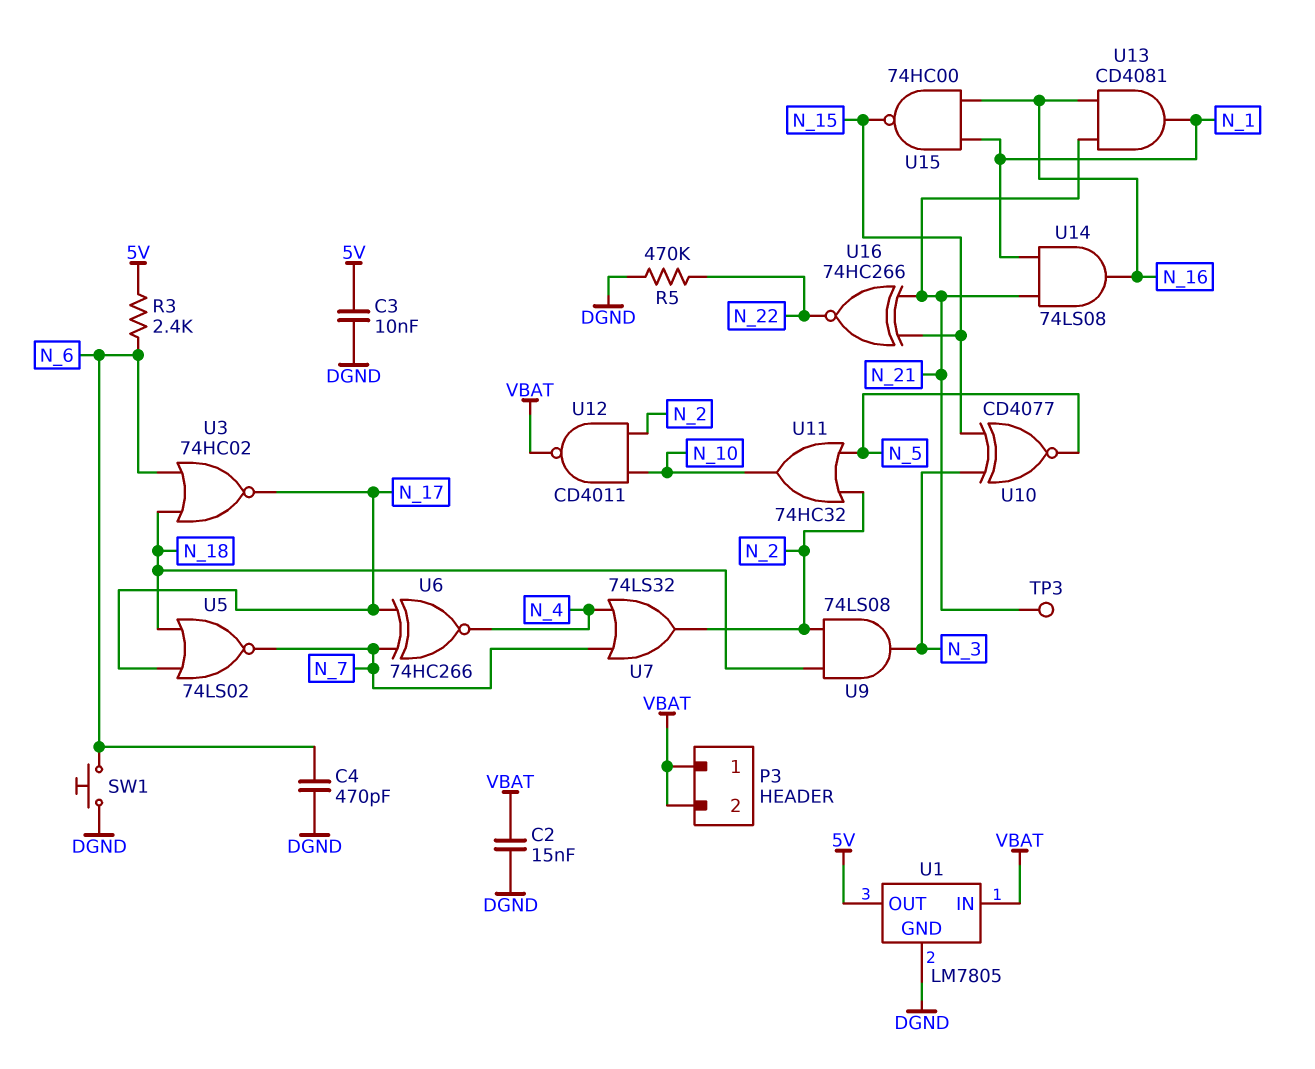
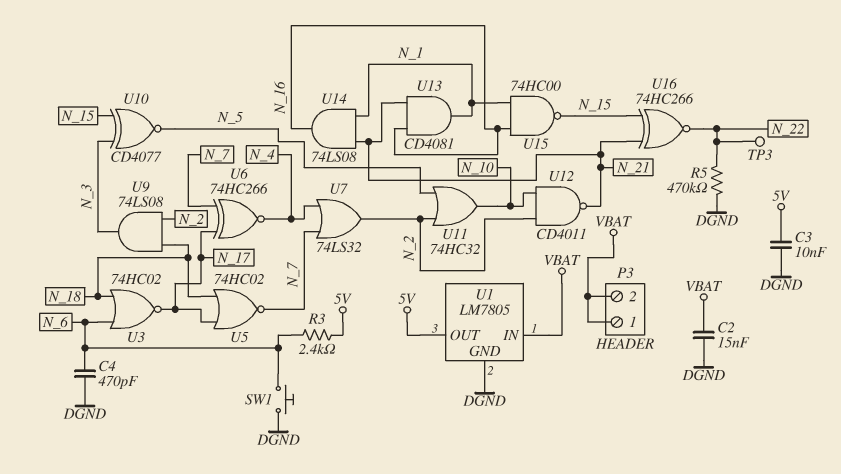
TP3: test point (N_21) -> test point (N_22)
U5: NOR 74LS02 (in N_17, in N_18, out N_7) -> NOR 74HC02 (in N_17, in N_18, out N_7)
U12: NAND CD4011 (in N_2, in N_10, out VBAT) -> NAND CD4011 (in N_2, in N_10, out N_21)

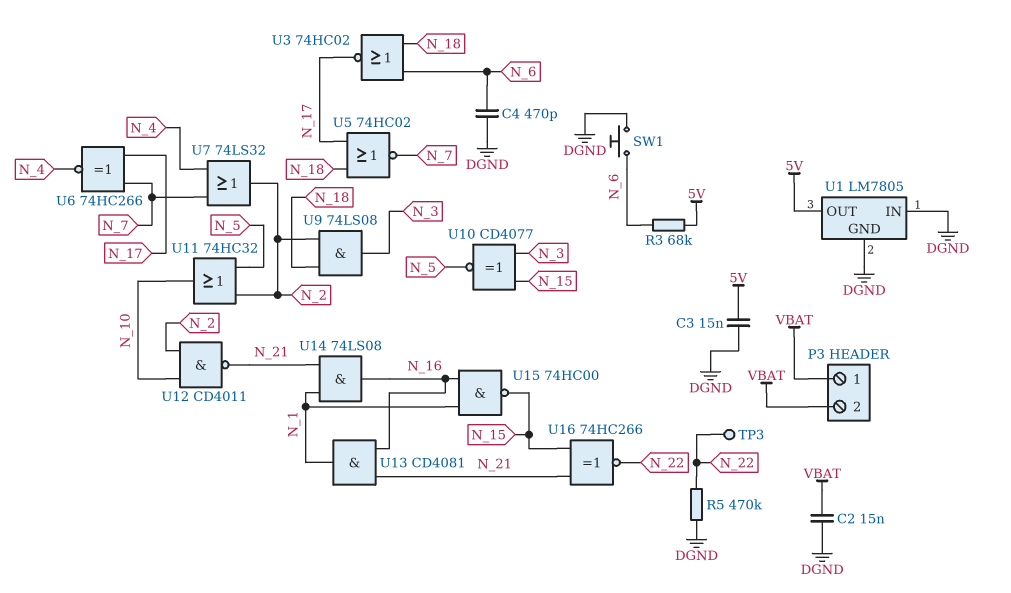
C3: 10nF (5V, DGND) -> 15nF (5V, DGND)
R3: 2.4k (5V, N_6) -> 68k (5V, N_6)
U1 pin IN: VBAT -> DGND

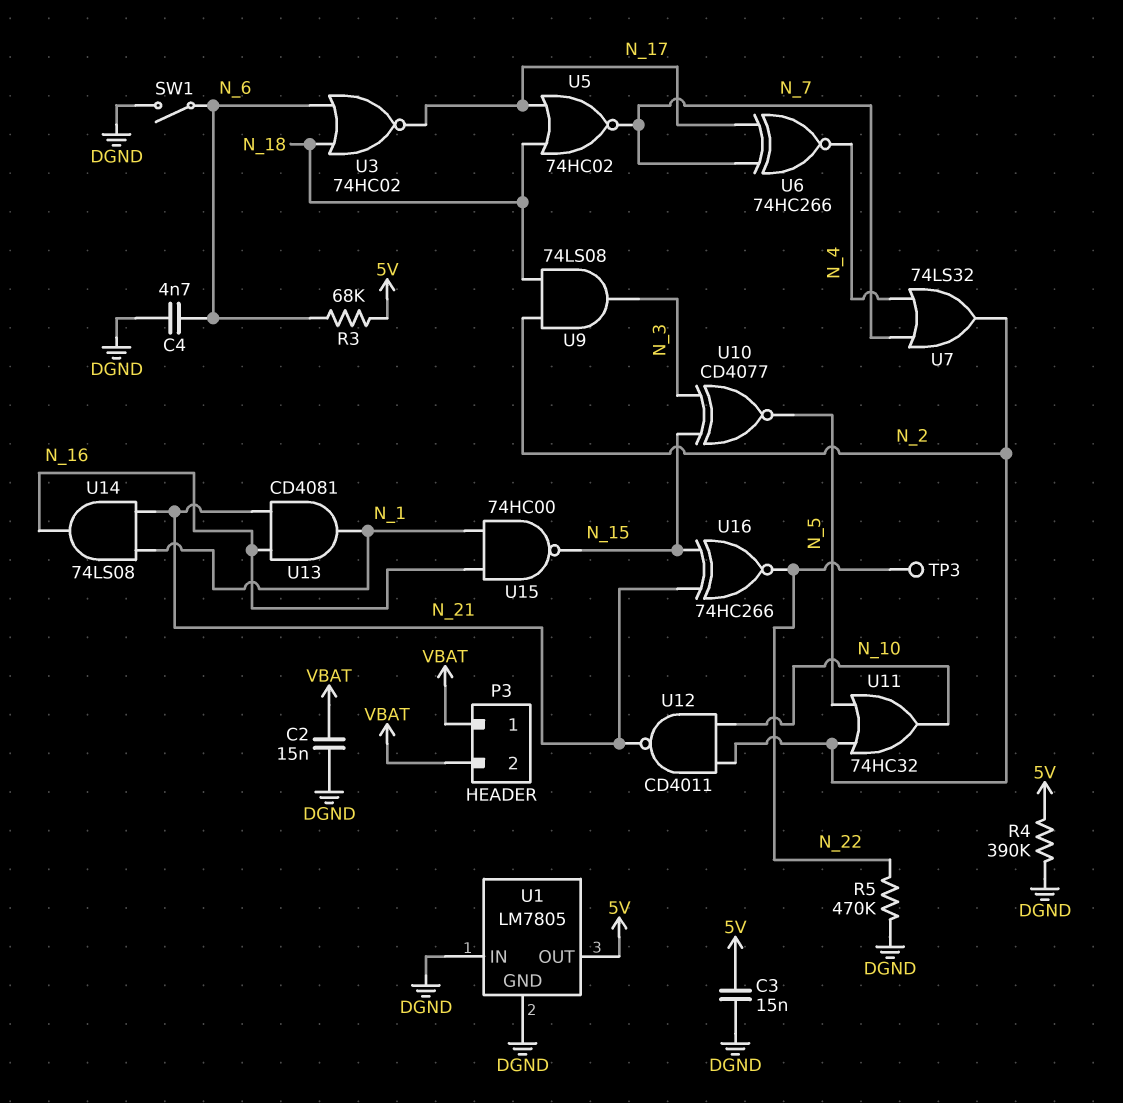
C4: 470pF (DGND, N_6) -> 4.7nF (DGND, N_6)
R4: none -> 390k (5V, DGND)
SW1: button (DGND, N_6) -> switch (DGND, N_6)

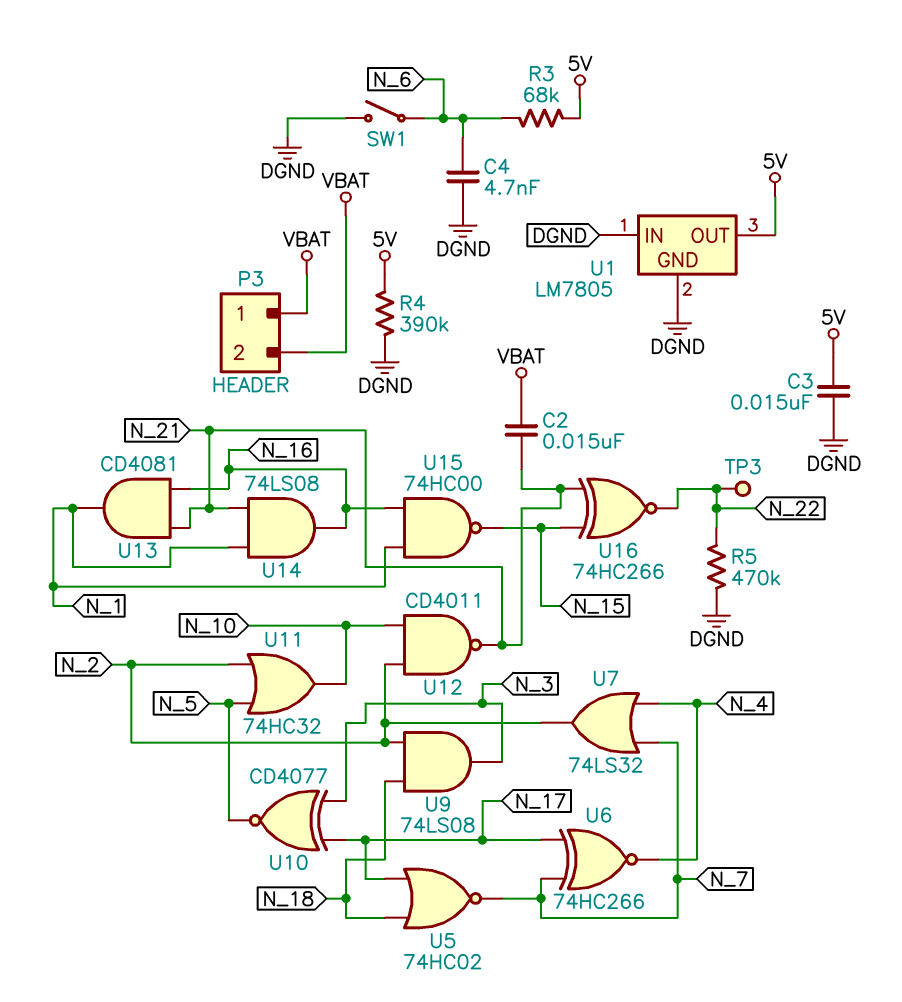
C2: 15nF (DGND, VBAT) -> 15nF (N_21, VBAT)
U3: NOR 74HC02 (in N_6, in N_18, out N_17) -> none
U10: XNOR CD4077 (in N_3, in N_15, out N_5) -> XNOR CD4077 (in N_3, in N_17, out N_5)

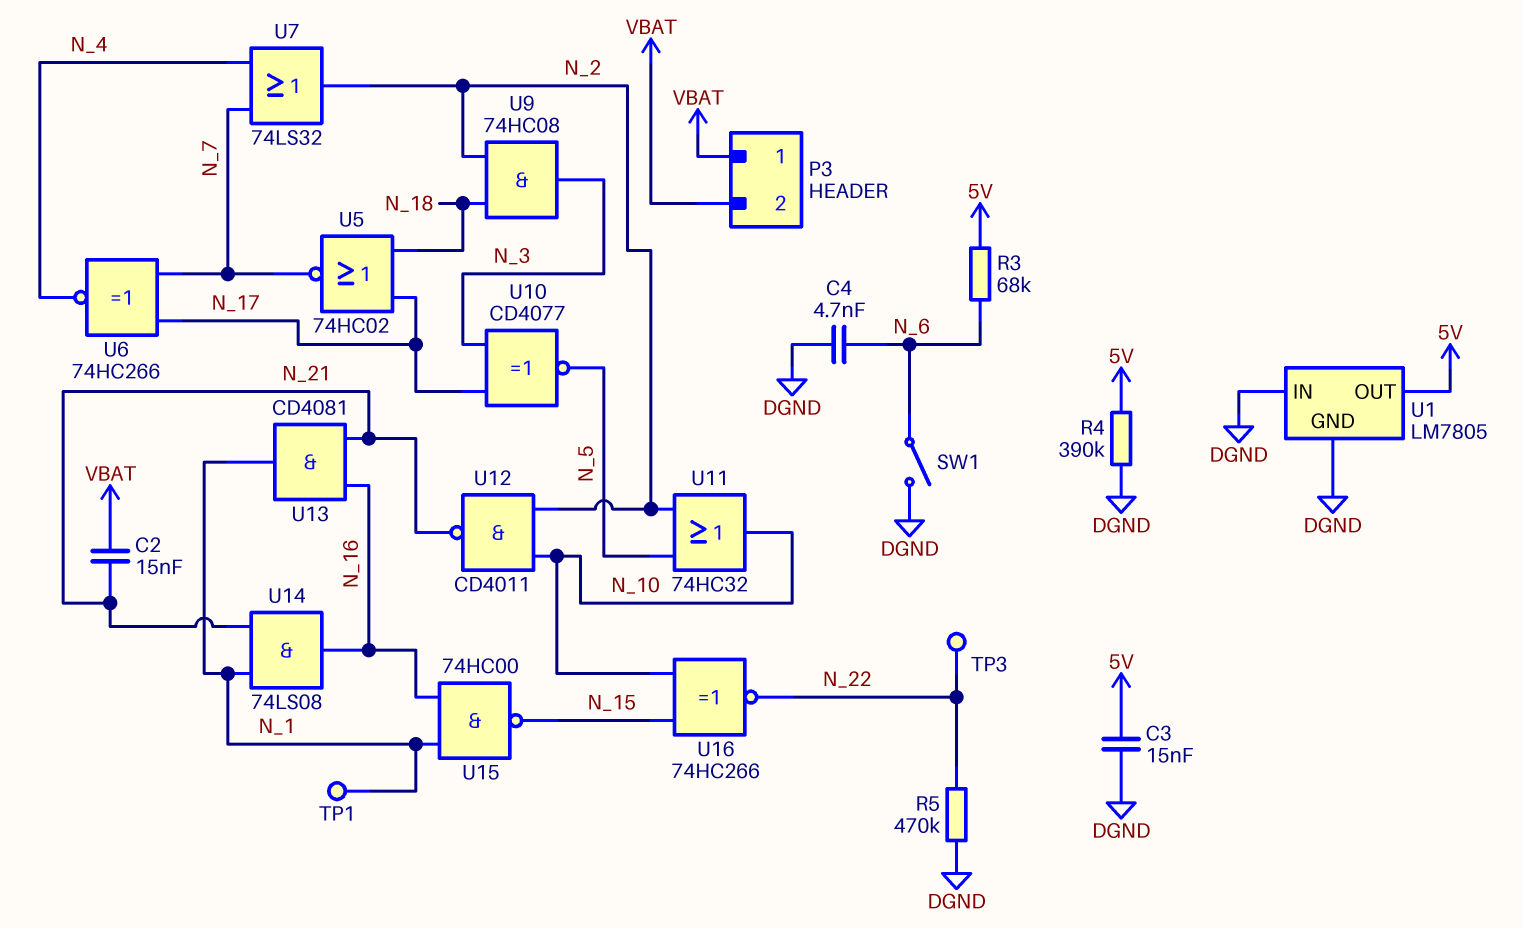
TP1: none -> test point (N_1)
U9: AND 74LS08 (in N_2, in N_18, out N_3) -> AND 74HC08 (in N_2, in N_18, out N_3)
U16: XNOR 74HC266 (in N_15, in N_21, out N_22) -> XNOR 74HC266 (in N_10, in N_15, out N_22)

